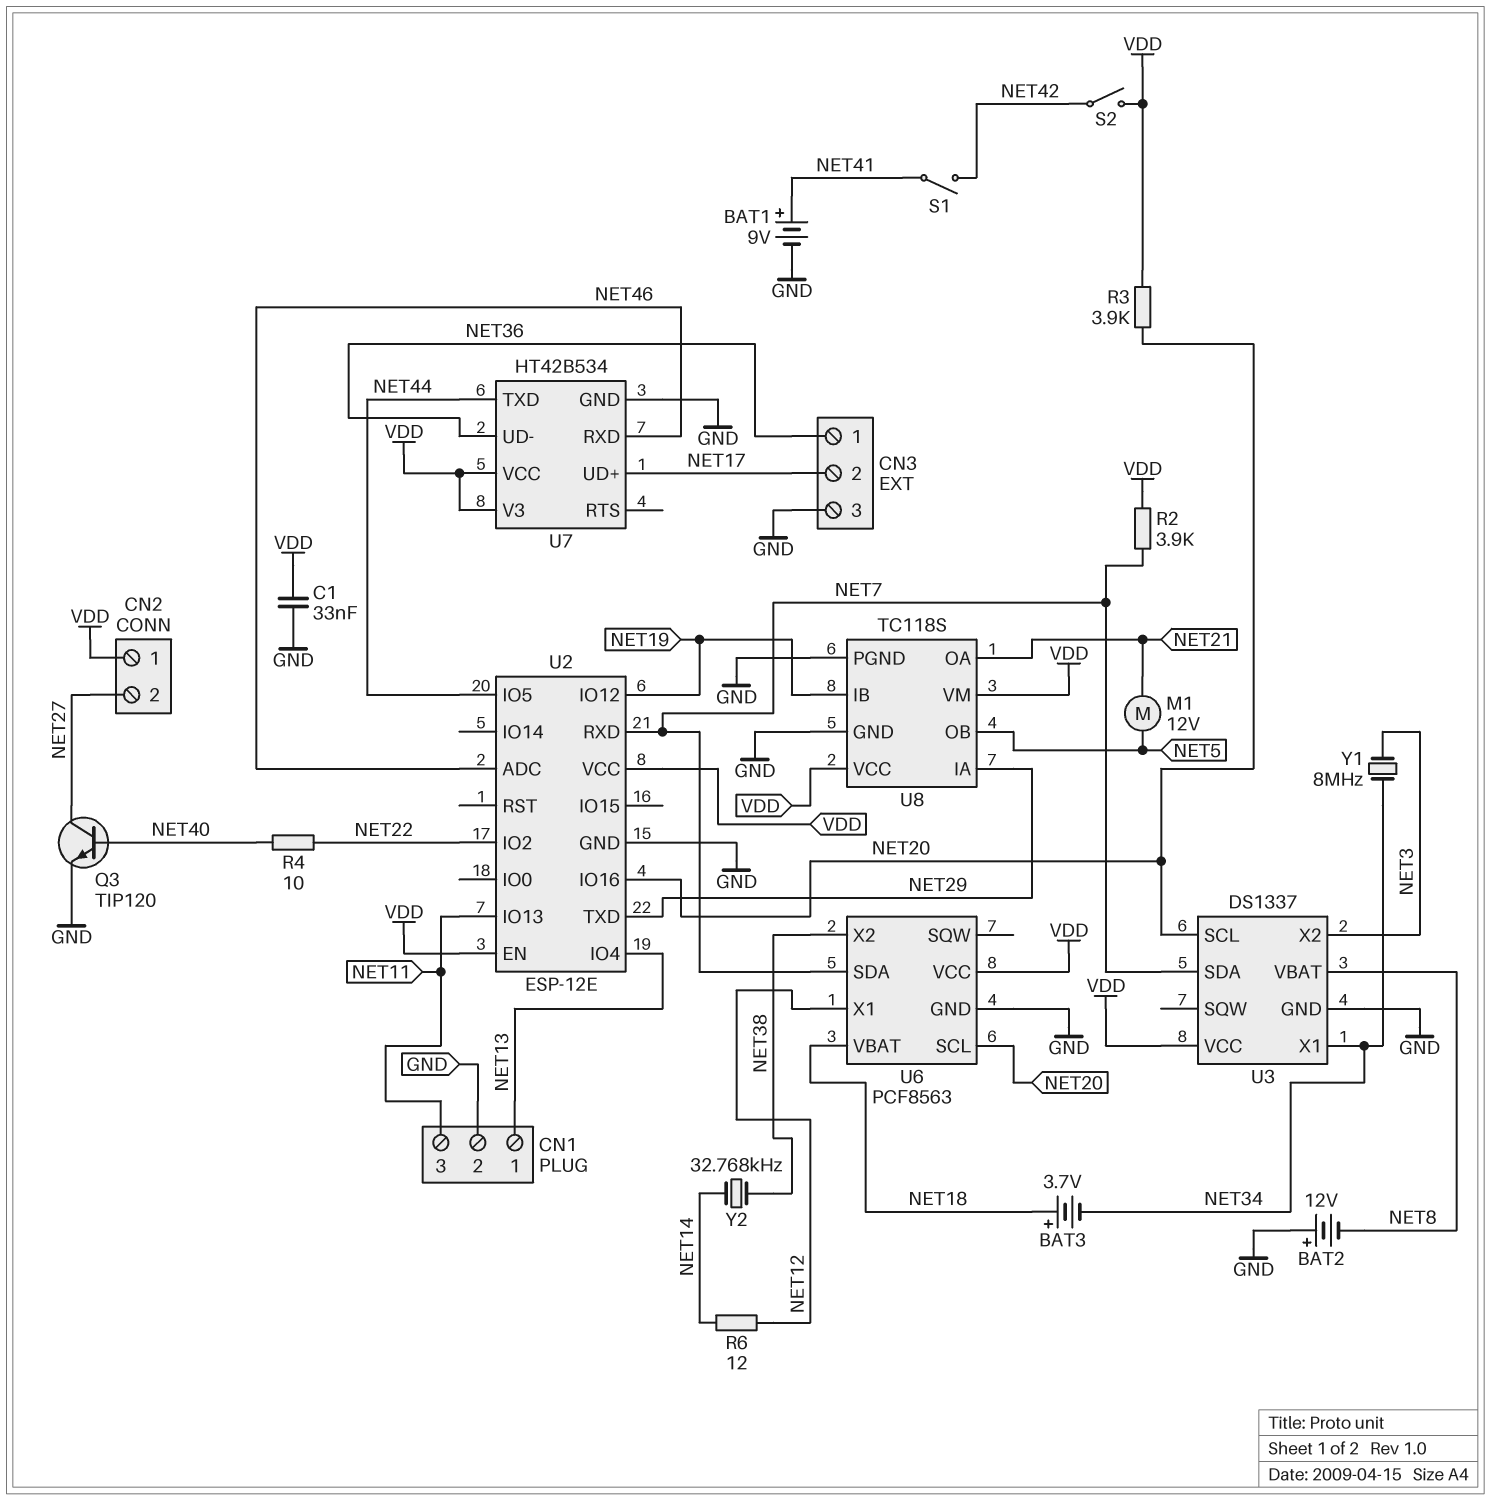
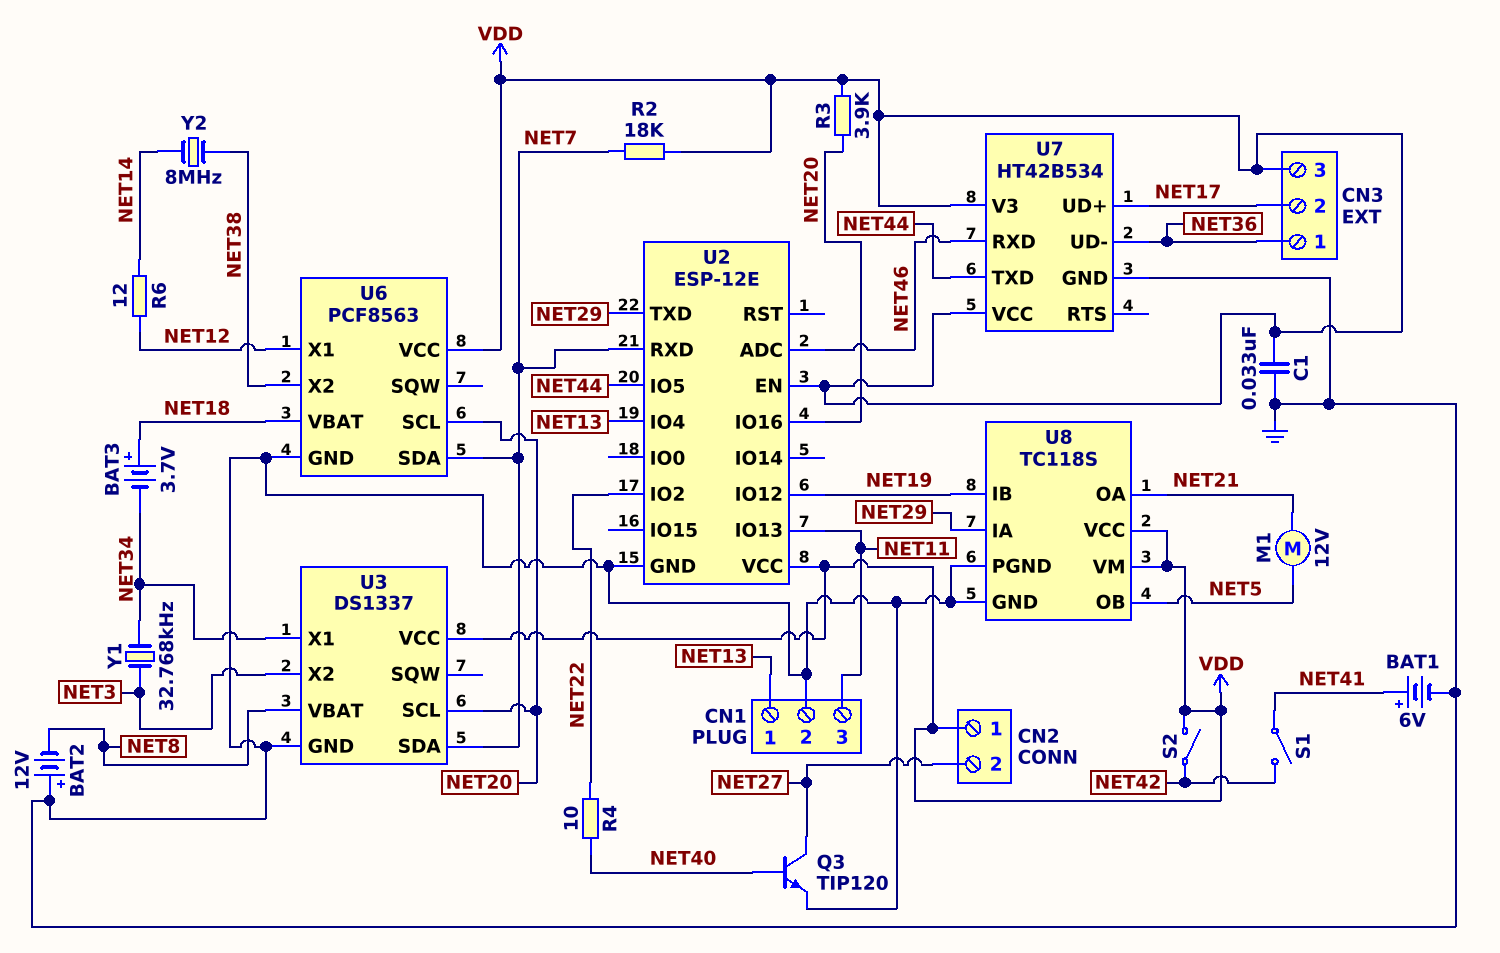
BAT1: 9V (plus NET41, minus GND) -> 6V (plus NET41, minus GND)
CN3 pin 3: GND -> VDD
R2: 3.9k (NET7, VDD) -> 18k (NET7, VDD)
Y1: 8MHz (NET3, NET34) -> 32.768kHz (NET3, NET34)
Y2: 32.768kHz (NET14, NET38) -> 8MHz (NET14, NET38)

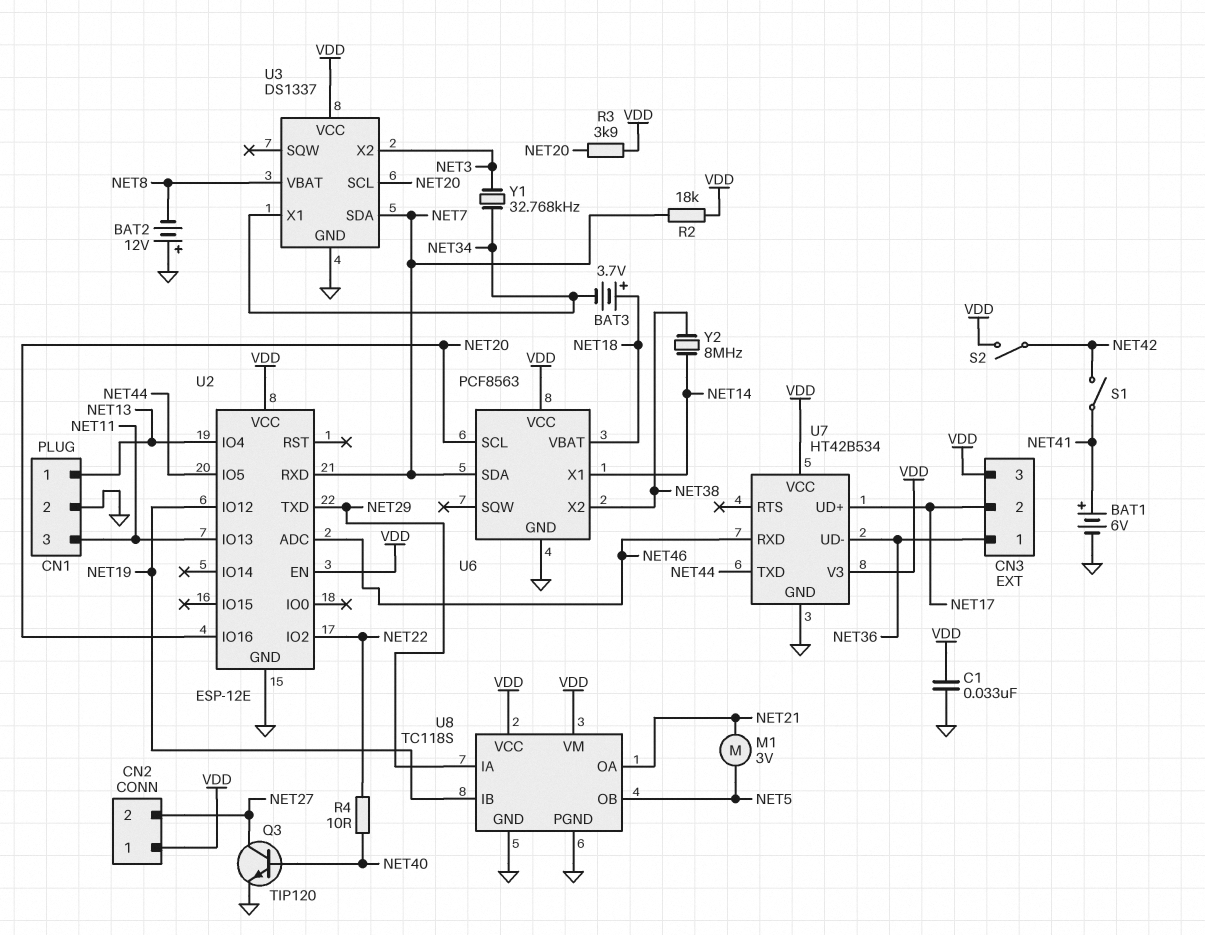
M1: motor 12V (NET5, NET21) -> motor 3V (NET5, NET21)
R6: 12 (NET12, NET14) -> none
U6 pin X1: NET12 -> NET14

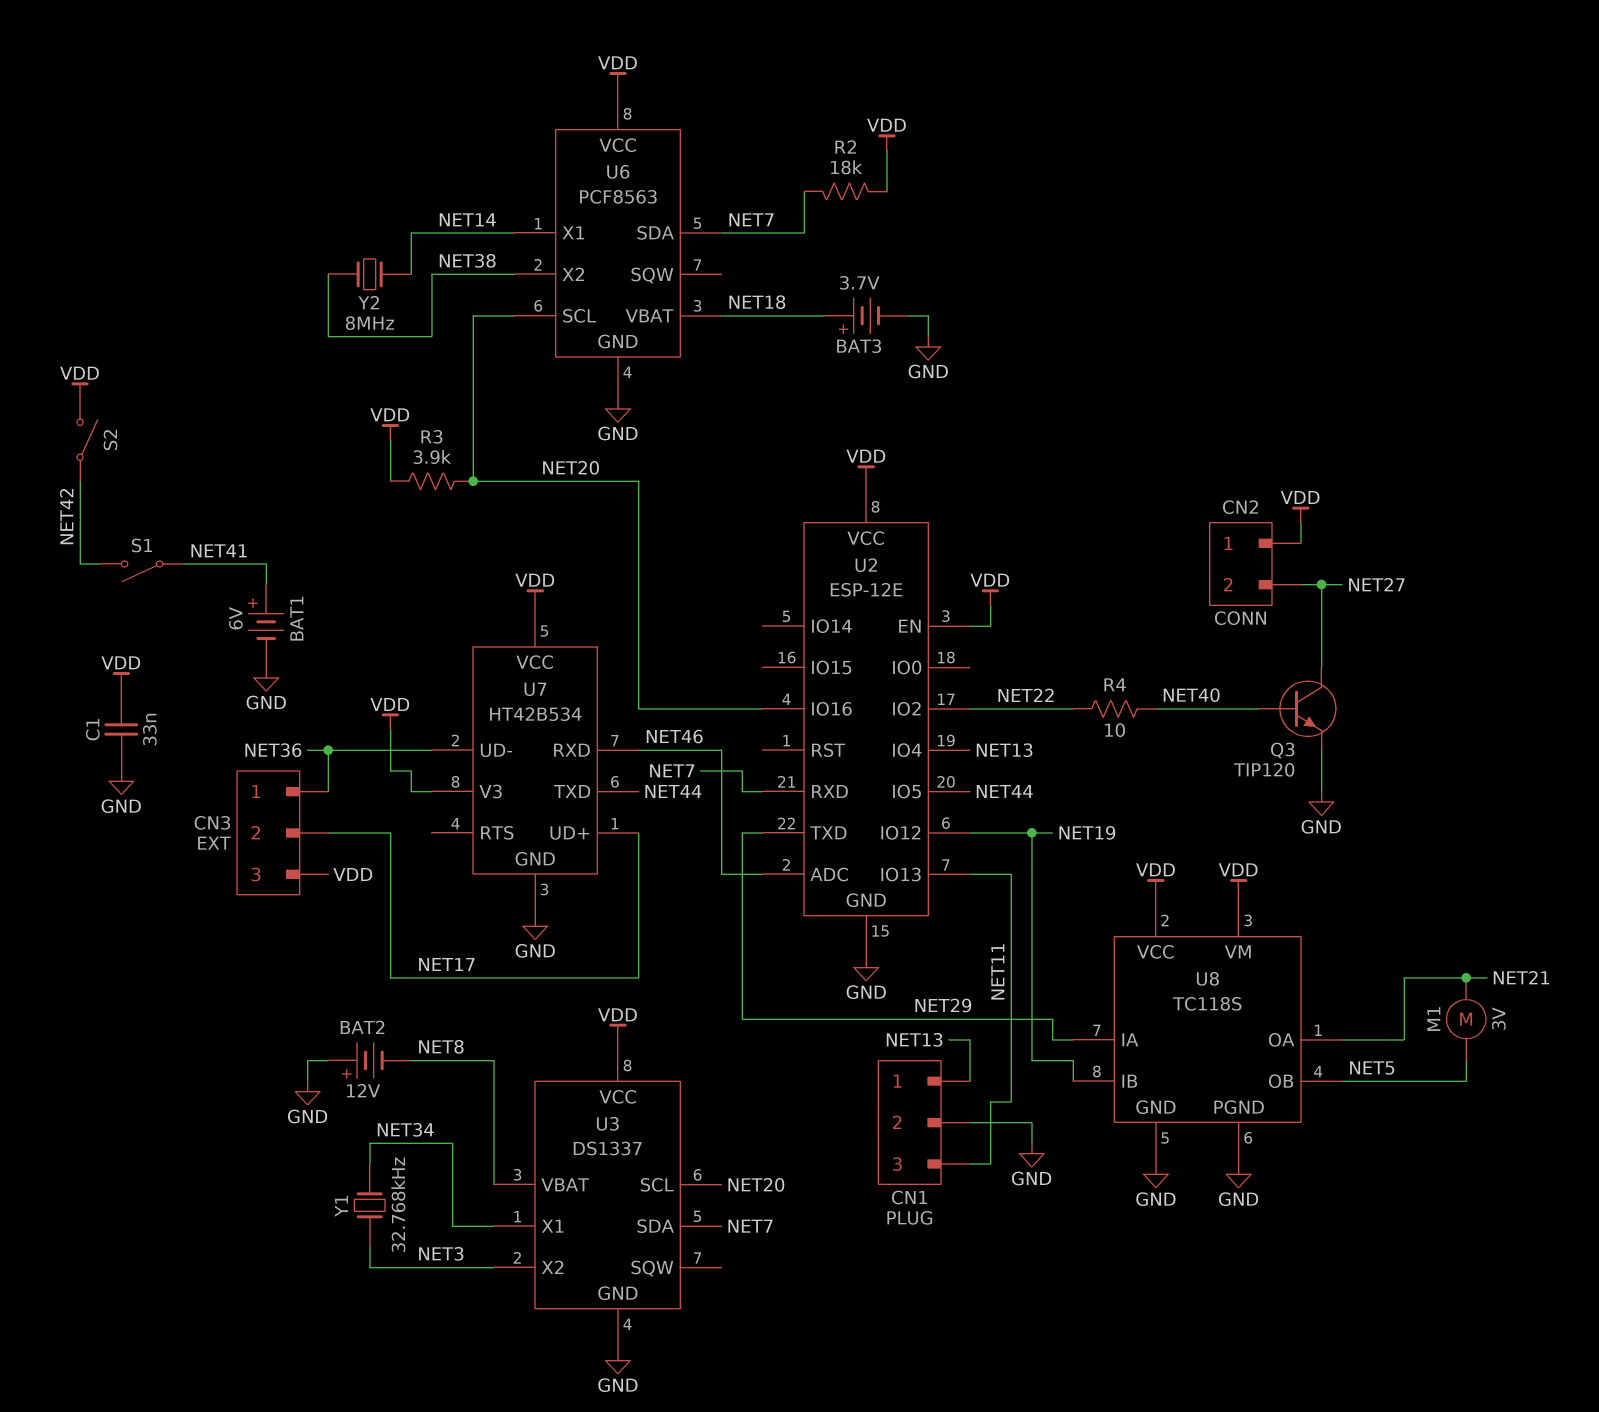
BAT3: 3.7V (plus NET18, minus NET34) -> 3.7V (plus NET18, minus GND)

